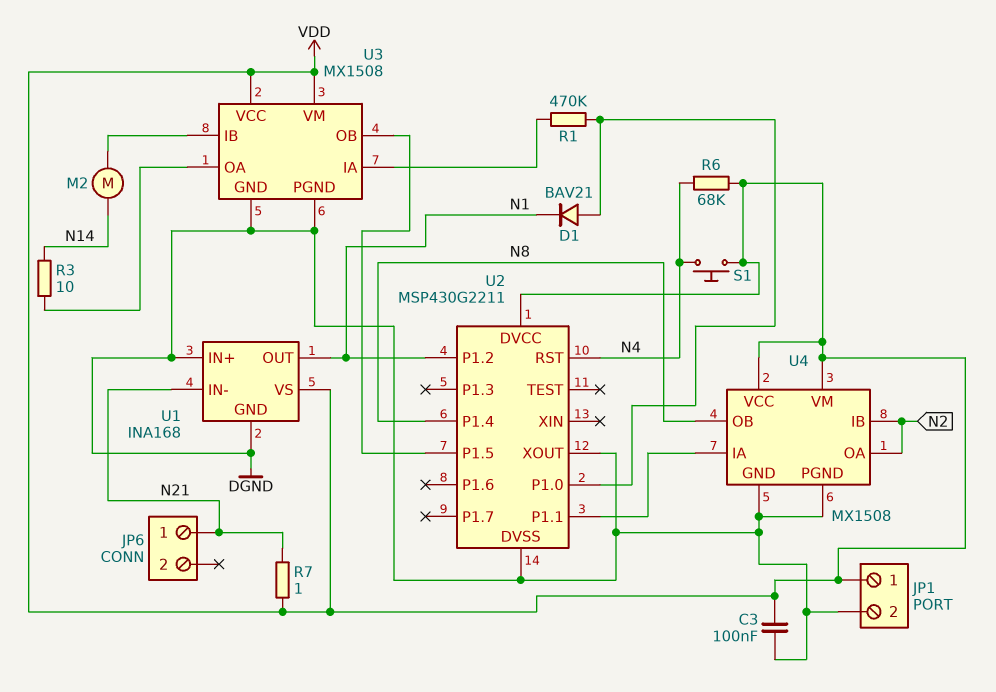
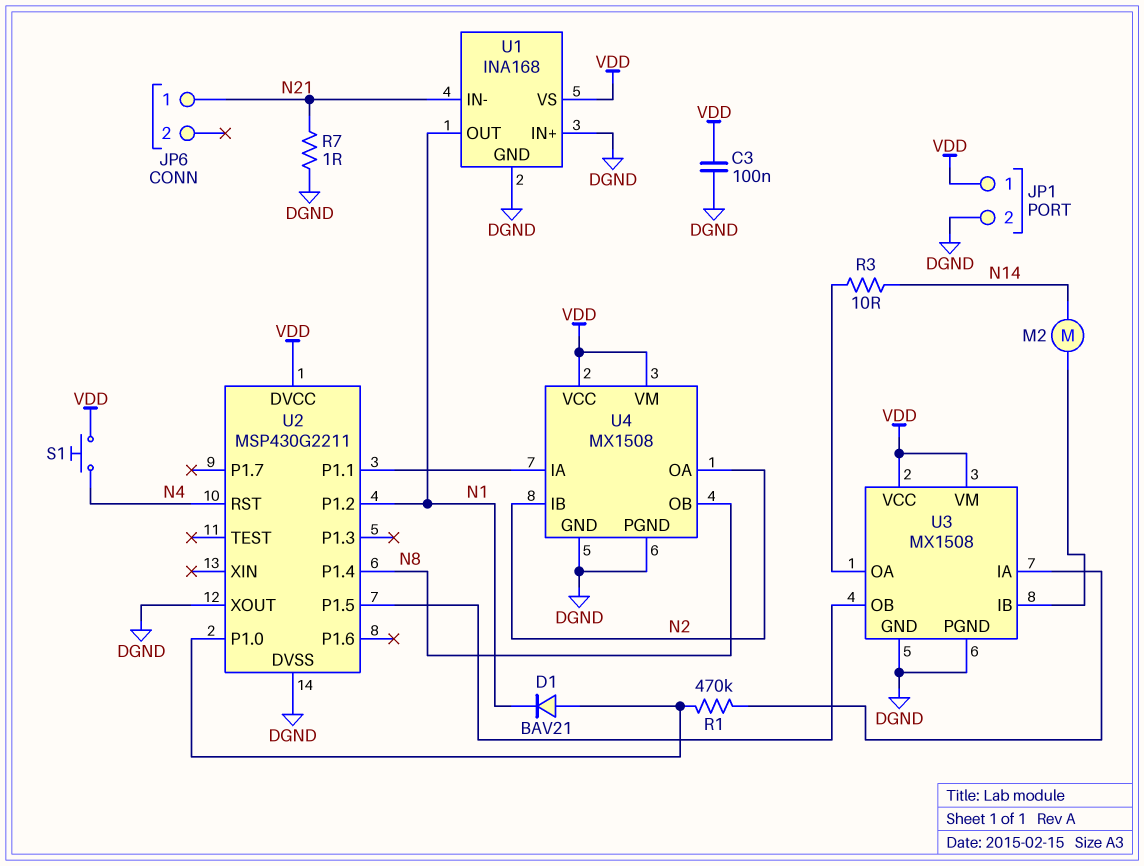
R6: 68k (N4, VDD) -> none
R7: 1 (N21, VDD) -> 1 (DGND, N21)

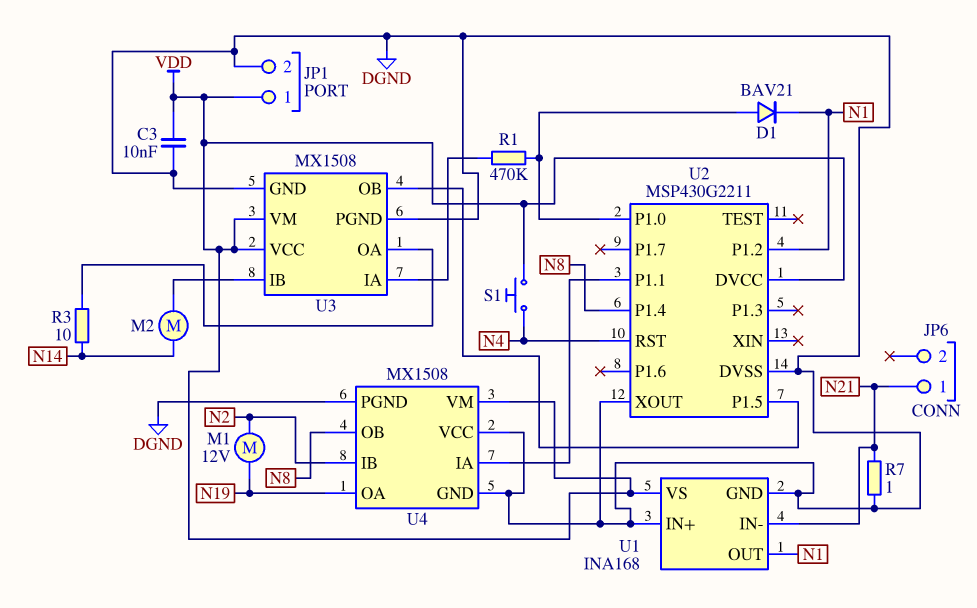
C3: 100nF (DGND, VDD) -> 10nF (DGND, VDD)
M1: none -> motor 12V (N2, N19)
U4 pin OA: N2 -> N19
U4 pin VCC: VDD -> DGND

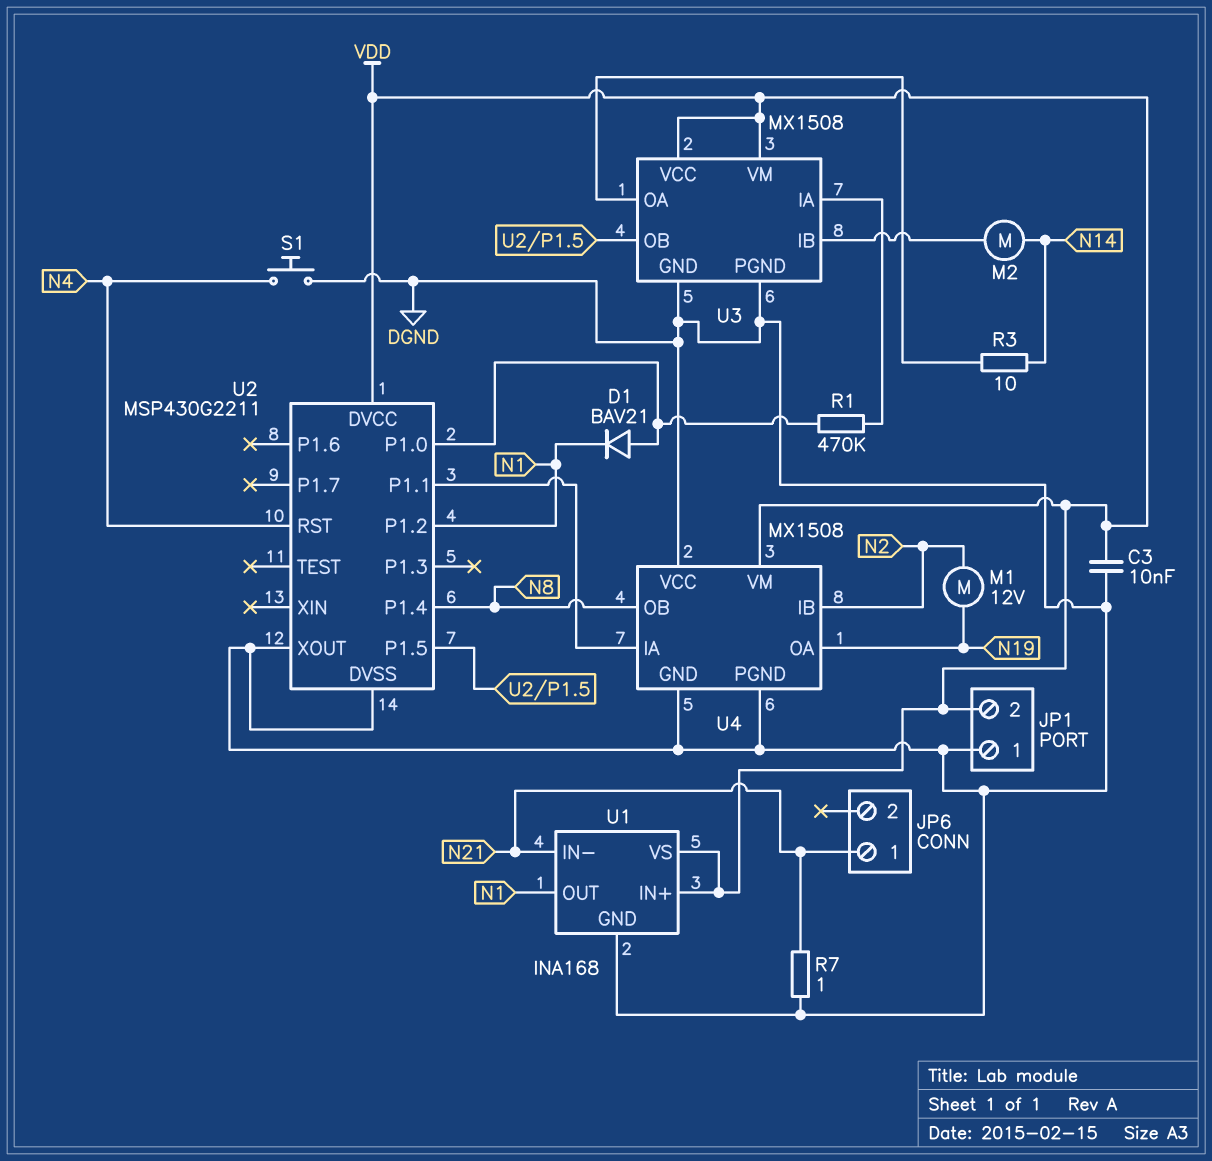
JP1 pin 1: VDD -> DGND
JP1 pin 2: DGND -> VDD
S1: button (N4, VDD) -> button (DGND, N4)
U1 pin IN+: DGND -> VDD

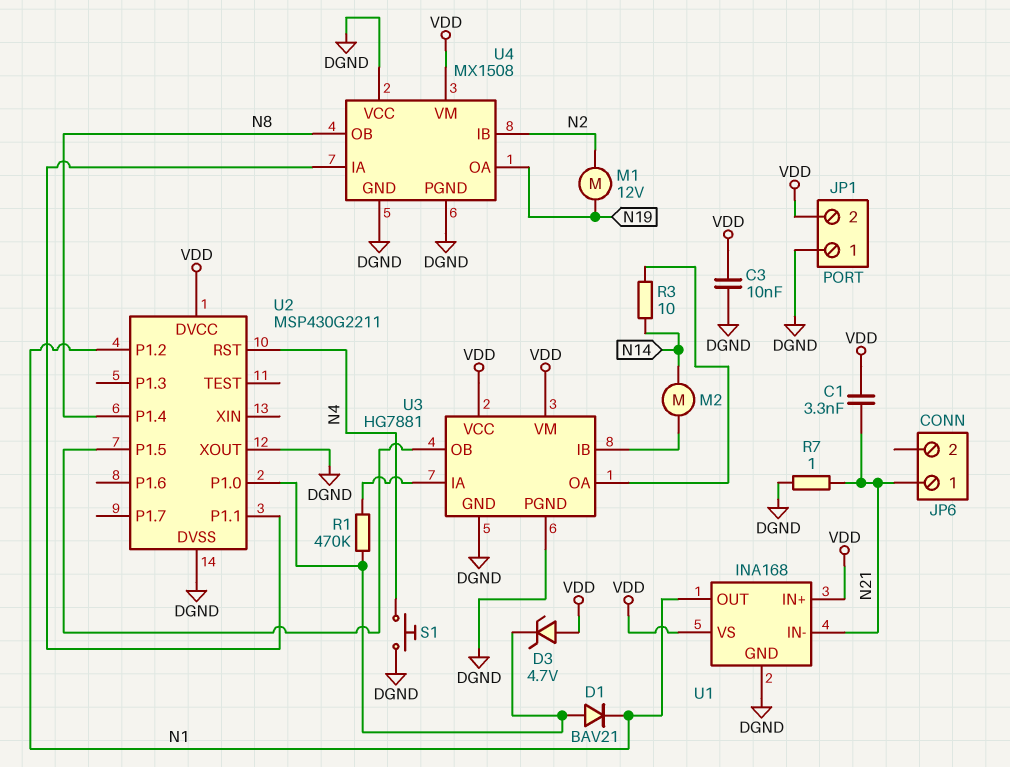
C1: none -> 3.3nF (N21, VDD)
D3: none -> zener 4.7V (A VDD, K U2/P1.0)
U3: MX1508 -> HG7881

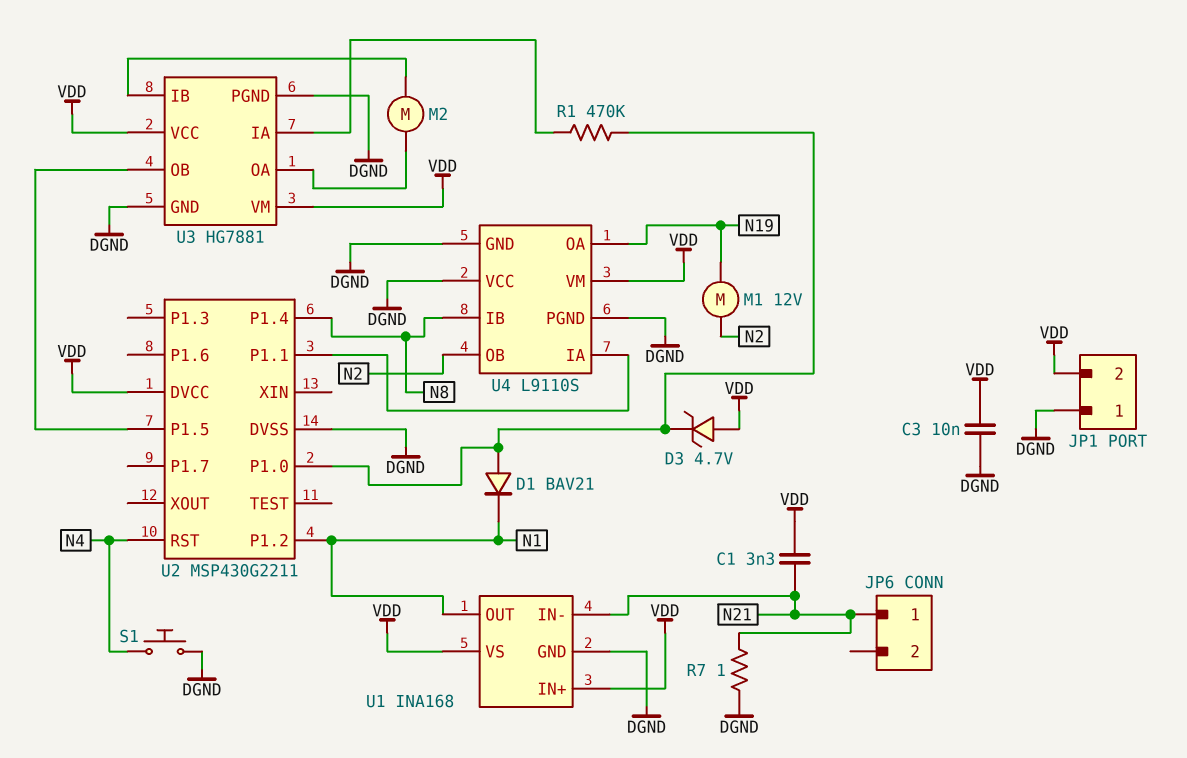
M2: motor (N14, U3/IB) -> motor (U3/IB, U3/OA)
R3: 10 (N14, U3/OA) -> none
U2 pin XOUT: DGND -> none
U4: MX1508 -> L9110S
U4 pin IB: N2 -> N8
U4 pin OB: N8 -> N2

